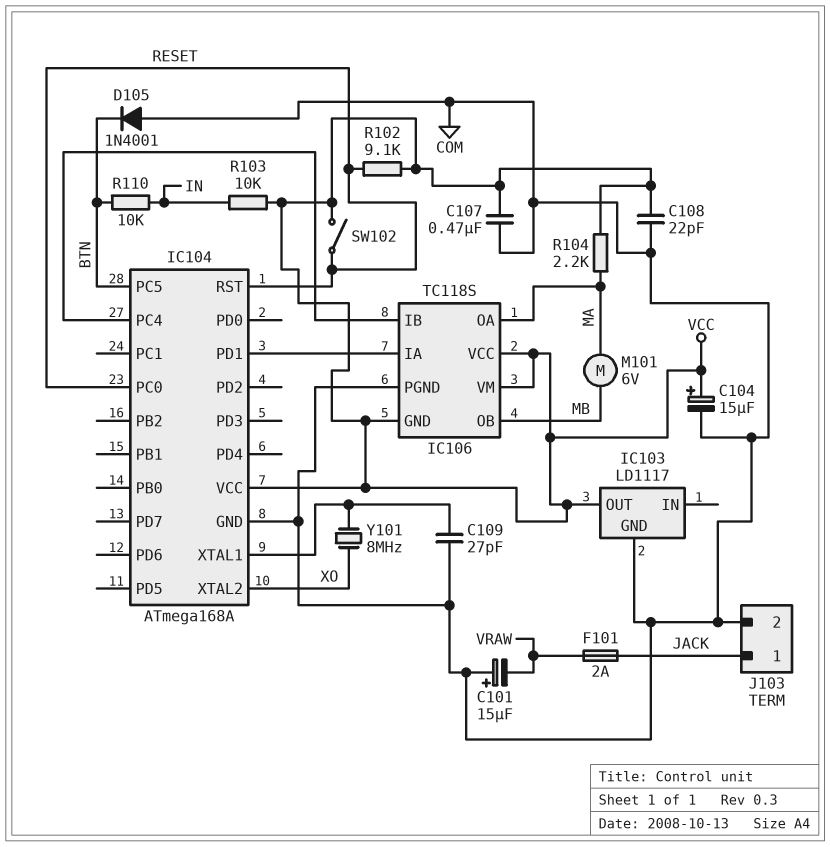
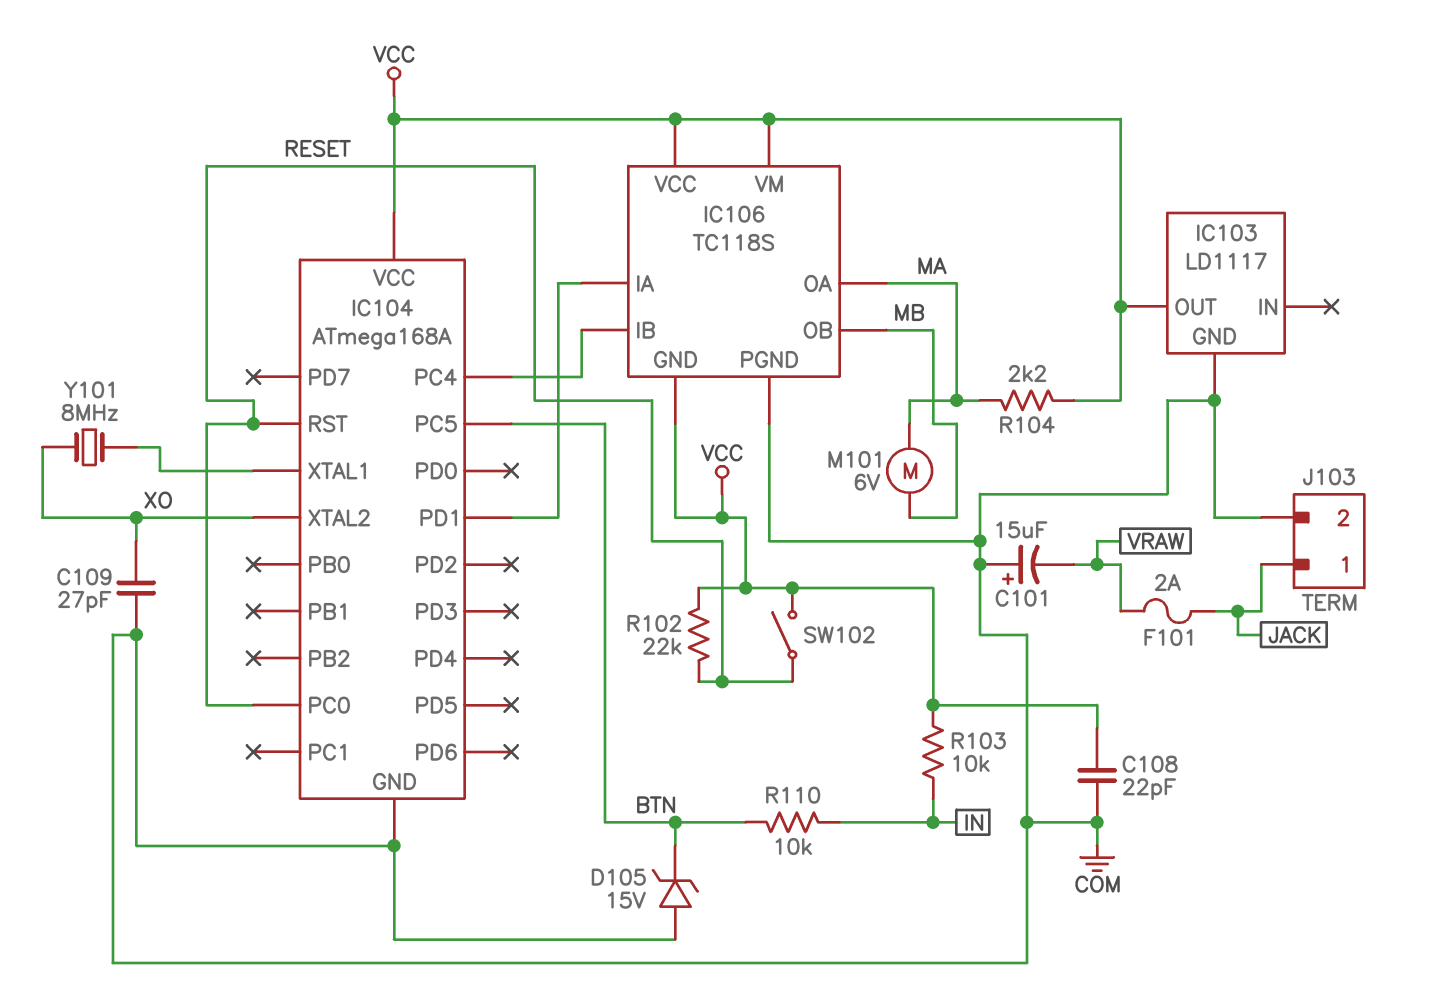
C104: 15uF (plus VCC, minus COM) -> none
C107: 470nF (COM, VCC) -> none
C109: 27pF (COM, IC104/XTAL1) -> 27pF (COM, XO)
D105: diode 1N4001 (A COM, K BTN) -> zener 15V (A COM, K BTN)
R102: 9.1k (RESET, VCC) -> 22k (RESET, VCC)

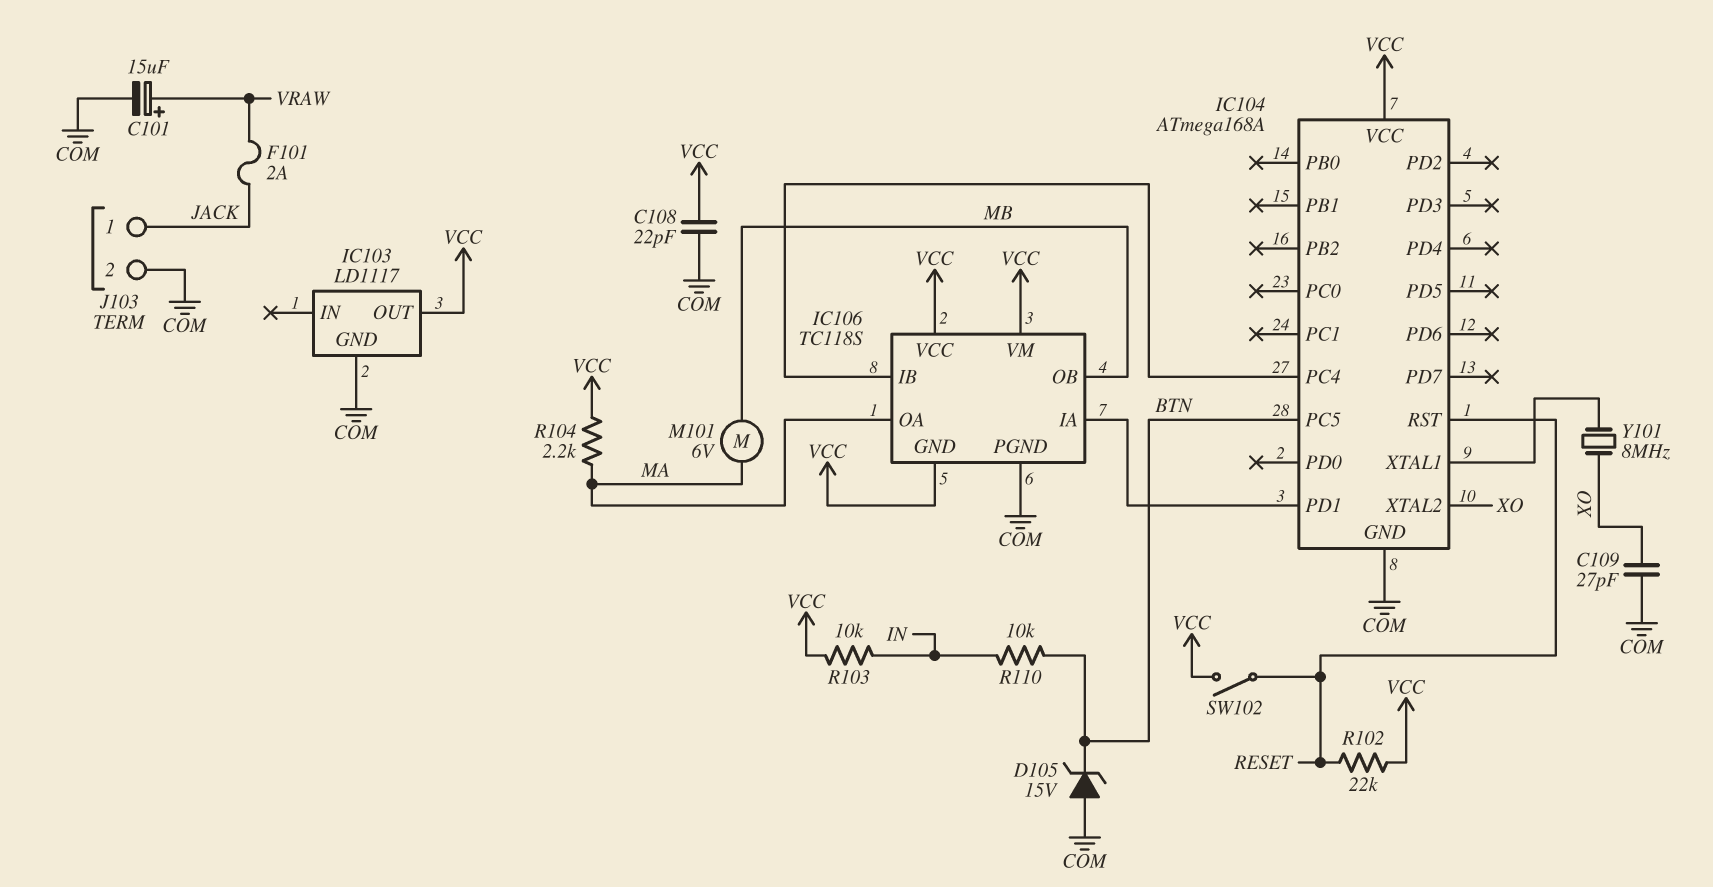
C101: 15uF (plus COM, minus VRAW) -> 15uF (plus VRAW, minus COM)
IC104 pin PC0: RESET -> none

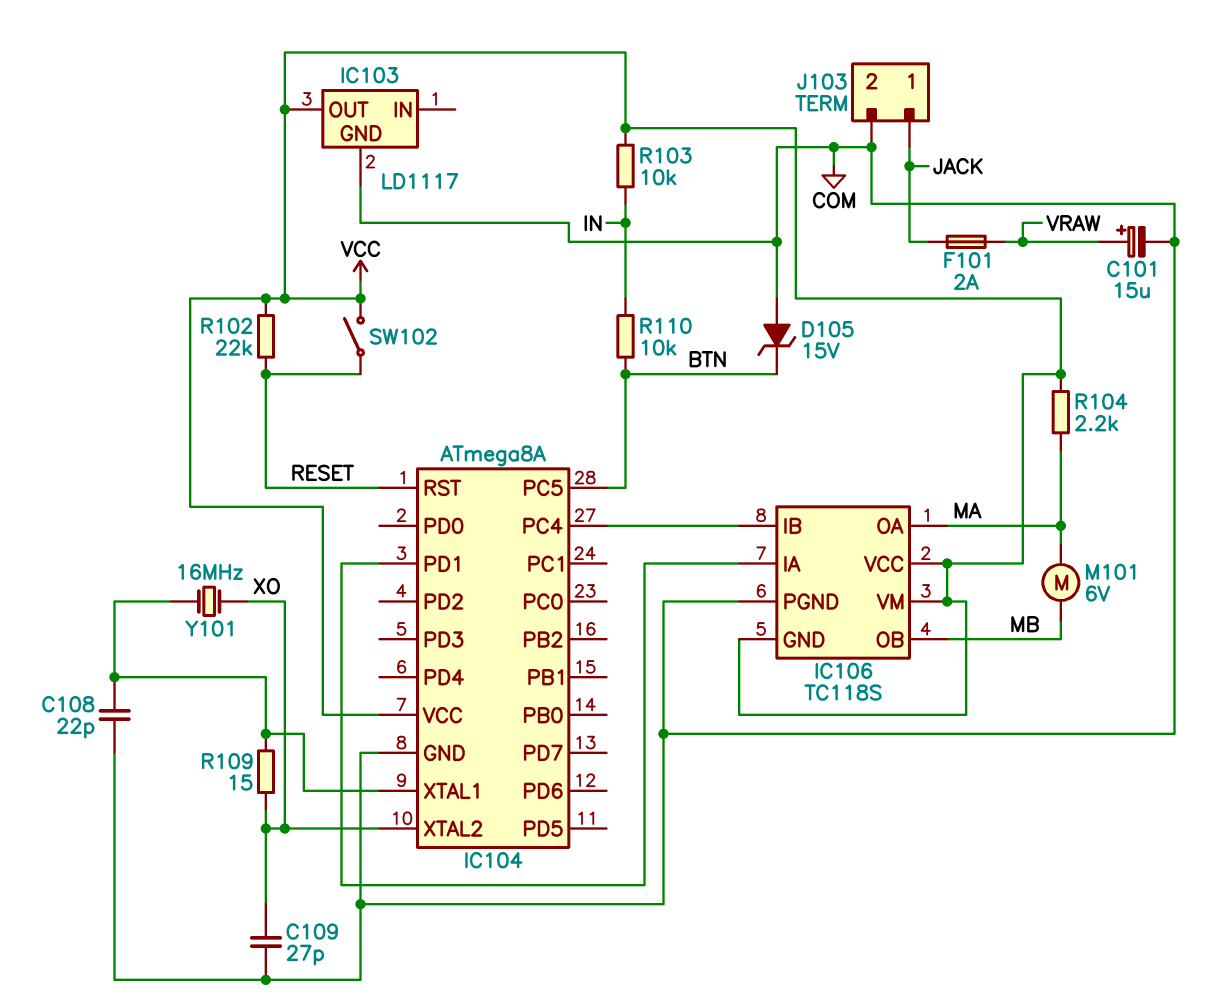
C108: 22pF (COM, VCC) -> 22pF (COM, IC104/XTAL1)
IC104: ATmega168A -> ATmega8A
R109: none -> 15 (IC104/XTAL1, XO)
Y101: 8MHz (IC104/XTAL1, XO) -> 16MHz (IC104/XTAL1, XO)

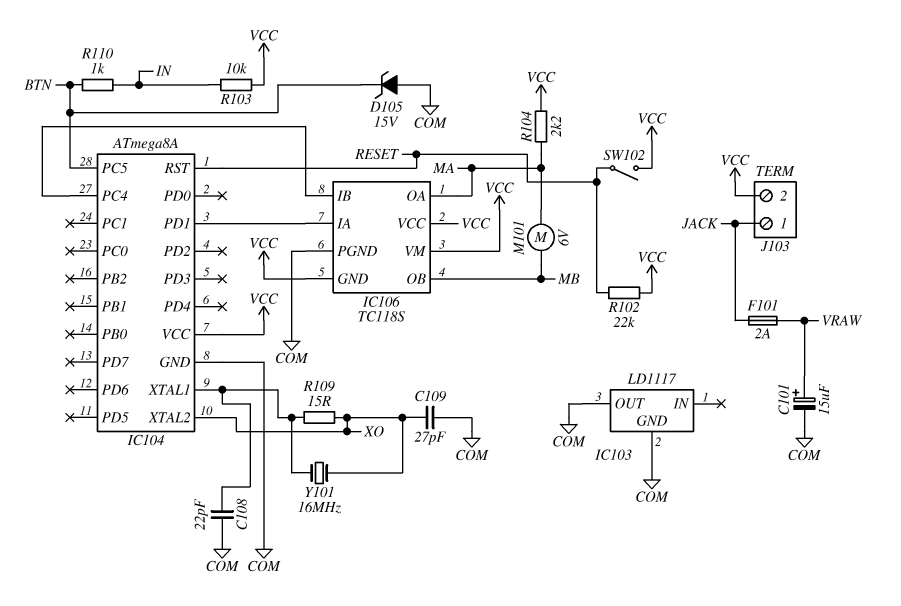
IC103 pin OUT: VCC -> COM
J103 pin 2: COM -> VCC
R110: 10k (BTN, IN) -> 1k (BTN, IN)

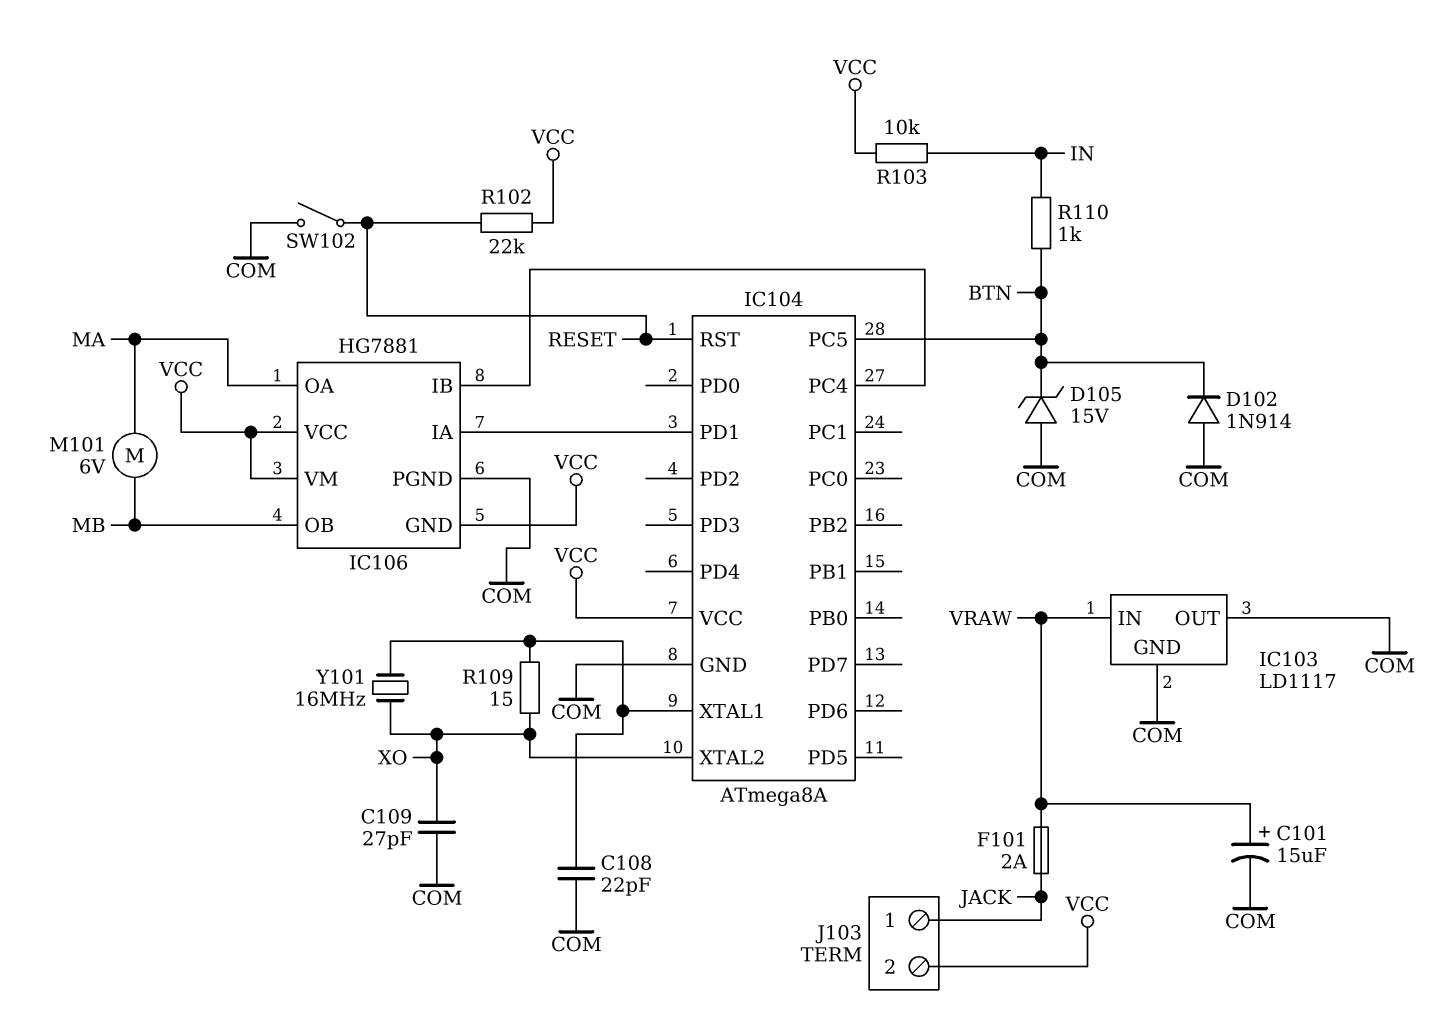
D102: none -> diode 1N914 (A COM, K BTN)
IC103 pin IN: none -> VRAW
IC106: TC118S -> HG7881
R104: 2.2k (MA, VCC) -> none
SW102: switch (RESET, VCC) -> switch (COM, RESET)

